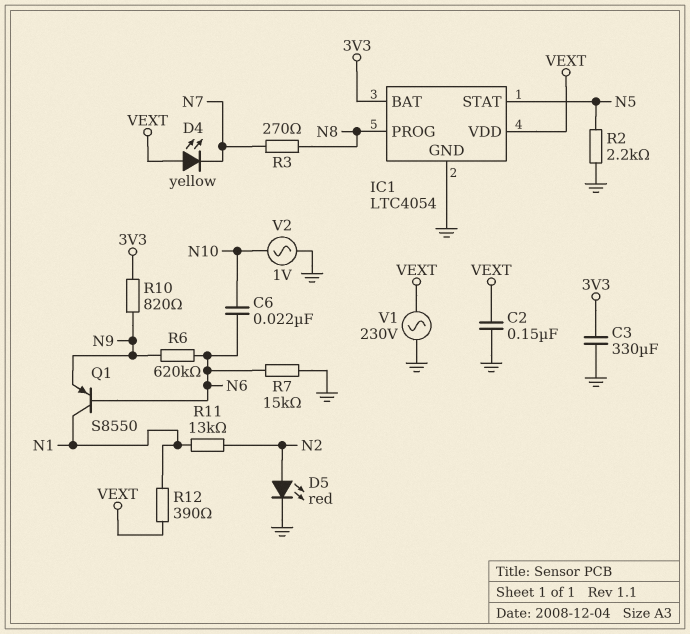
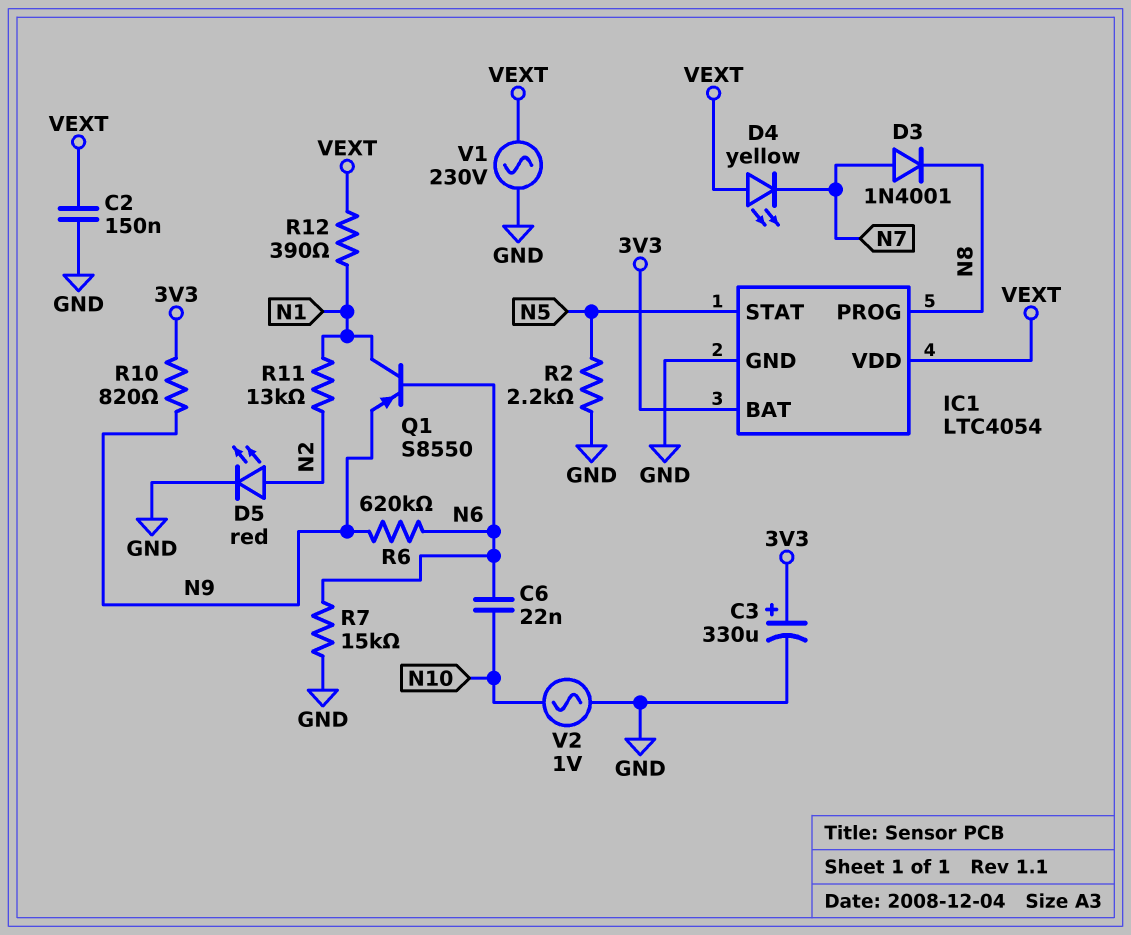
C3: 330uF (3V3, GND) -> 330uF (plus 3V3, minus GND)
D3: none -> diode 1N4001 (A N7, K N8)
R3: 270 (N7, N8) -> none

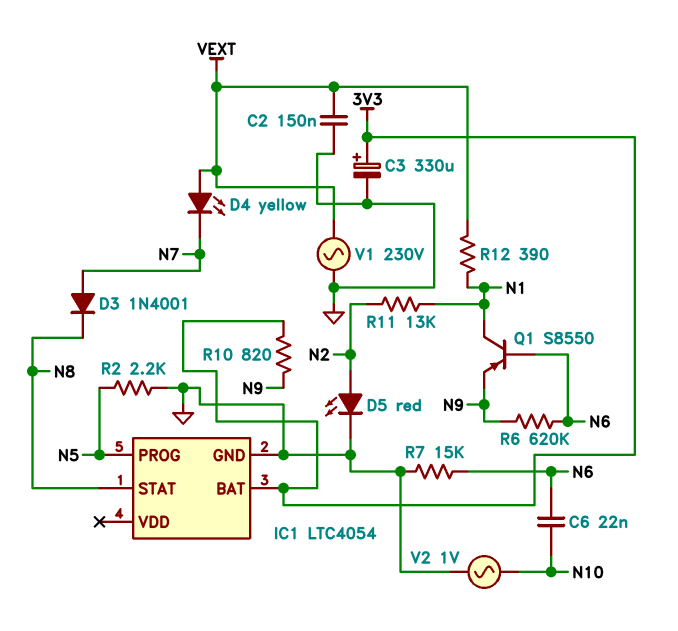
IC1 pin PROG: N8 -> N5
IC1 pin STAT: N5 -> N8
IC1 pin VDD: VEXT -> none

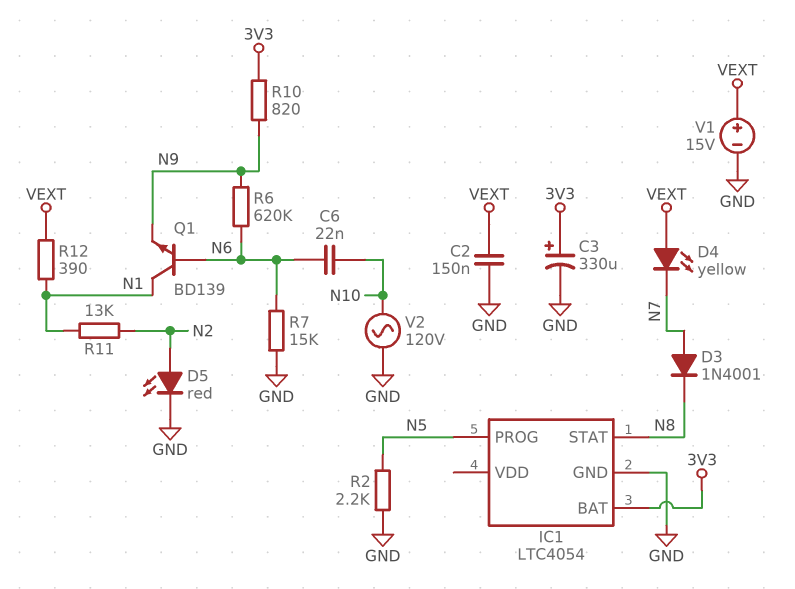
Q1: PNP S8550 (B N6, C N1, E N9) -> NPN BD139 (B N6, C N1, E N9)
V1: AC 230V (GND, VEXT) -> 15V (plus VEXT, minus GND)
V2: AC 1V (GND, N10) -> AC 120V (GND, N10)

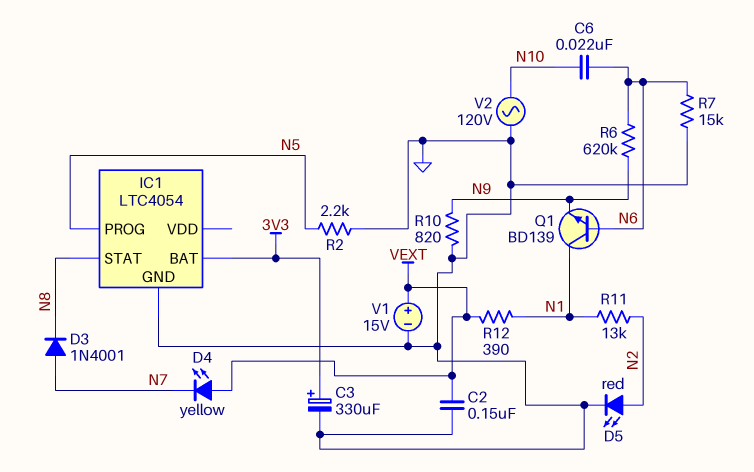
R10: 820 (3V3, N9) -> 820 (GND, N9)

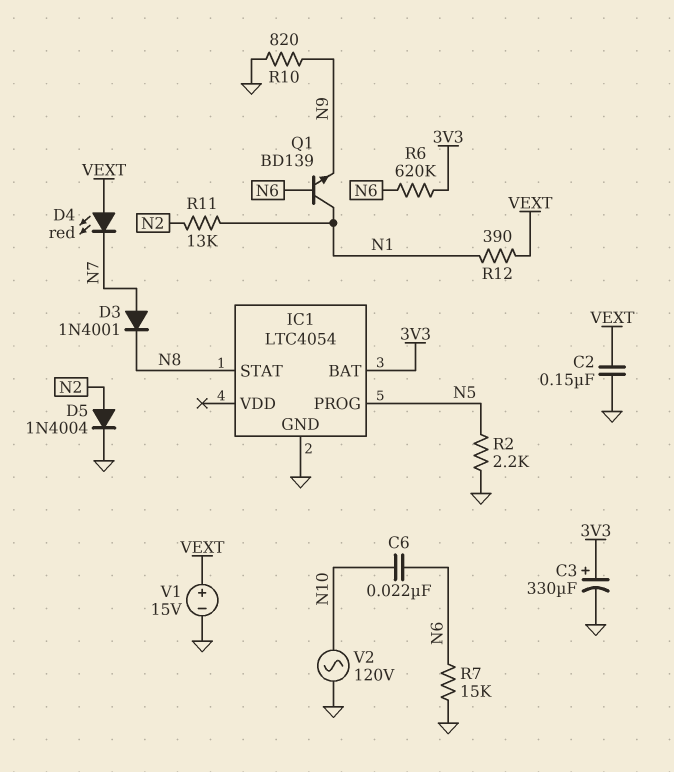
D4: LED yellow (A VEXT, K N7) -> LED red (A VEXT, K N7)
D5: LED red (A N2, K GND) -> diode 1N4004 (A N2, K GND)
R6: 620k (N6, N9) -> 620k (3V3, N6)

